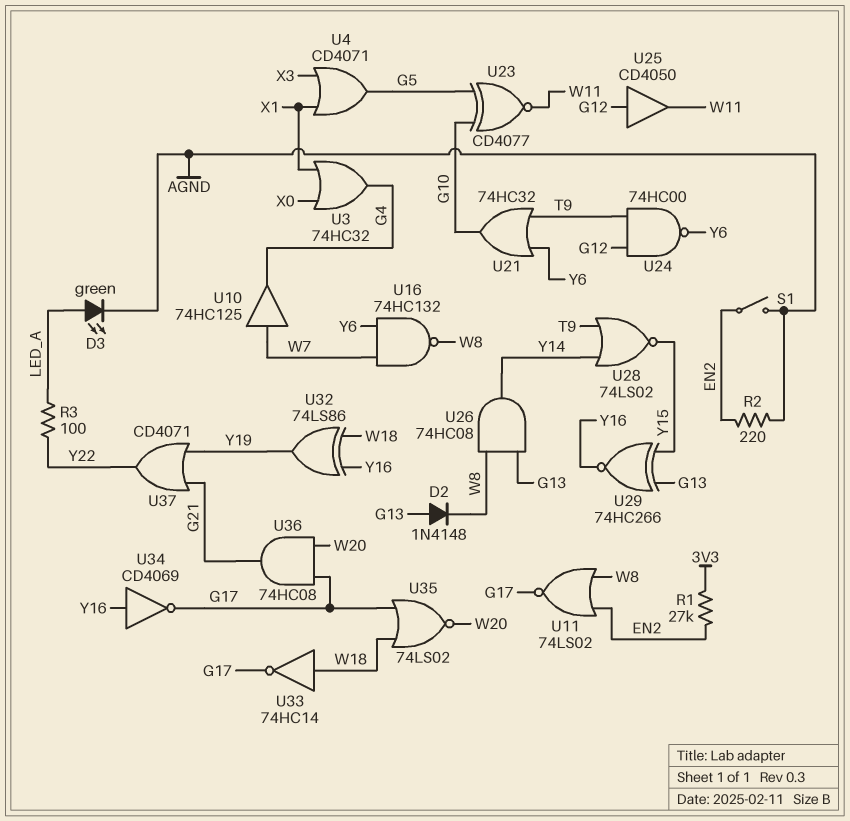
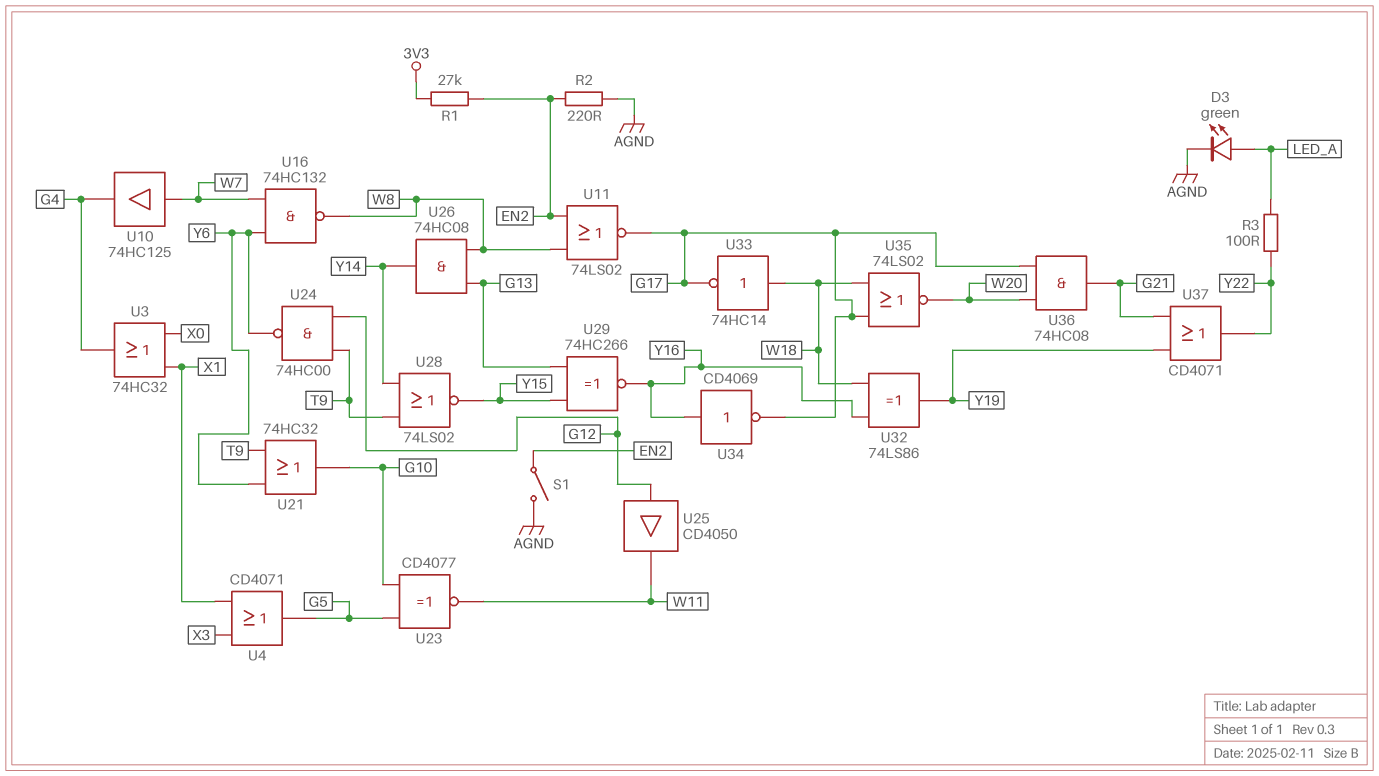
D2: diode 1N4148 (A G13, K W8) -> none

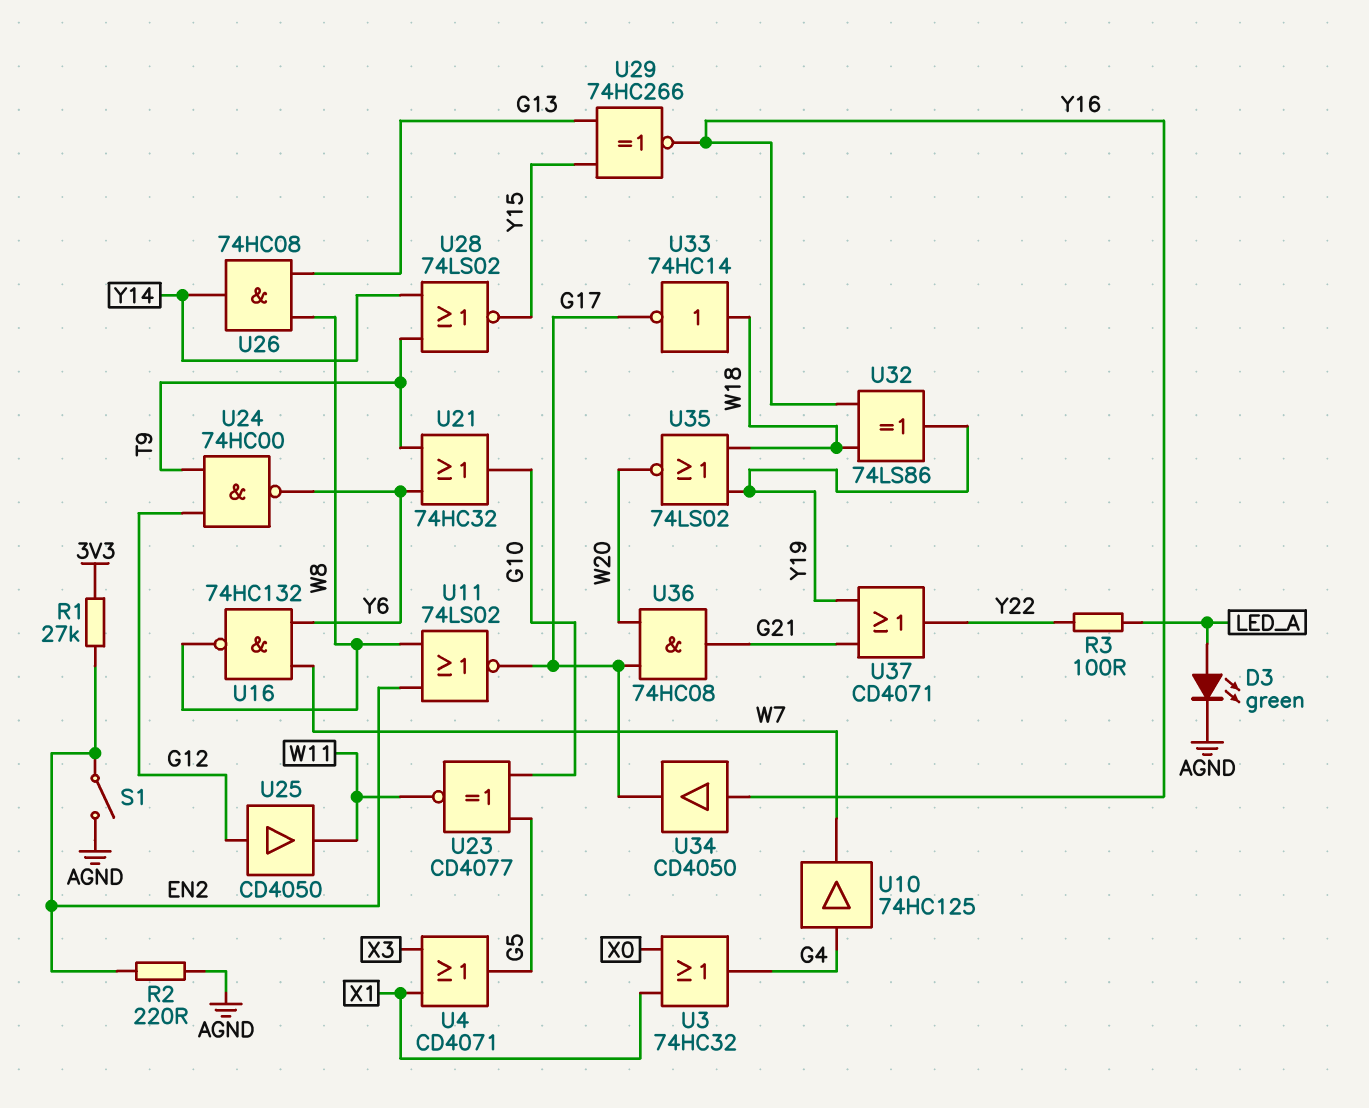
U10: buffer 74HC125 (in W7, out G4) -> buffer 74HC125 (in G4, out W7)
U34: NOT CD4069 (in Y16, out G17) -> buffer CD4050 (in Y16, out G17)
U35: NOR 74LS02 (in G17, in W18, out W20) -> NOR 74LS02 (in W18, in Y19, out W20)

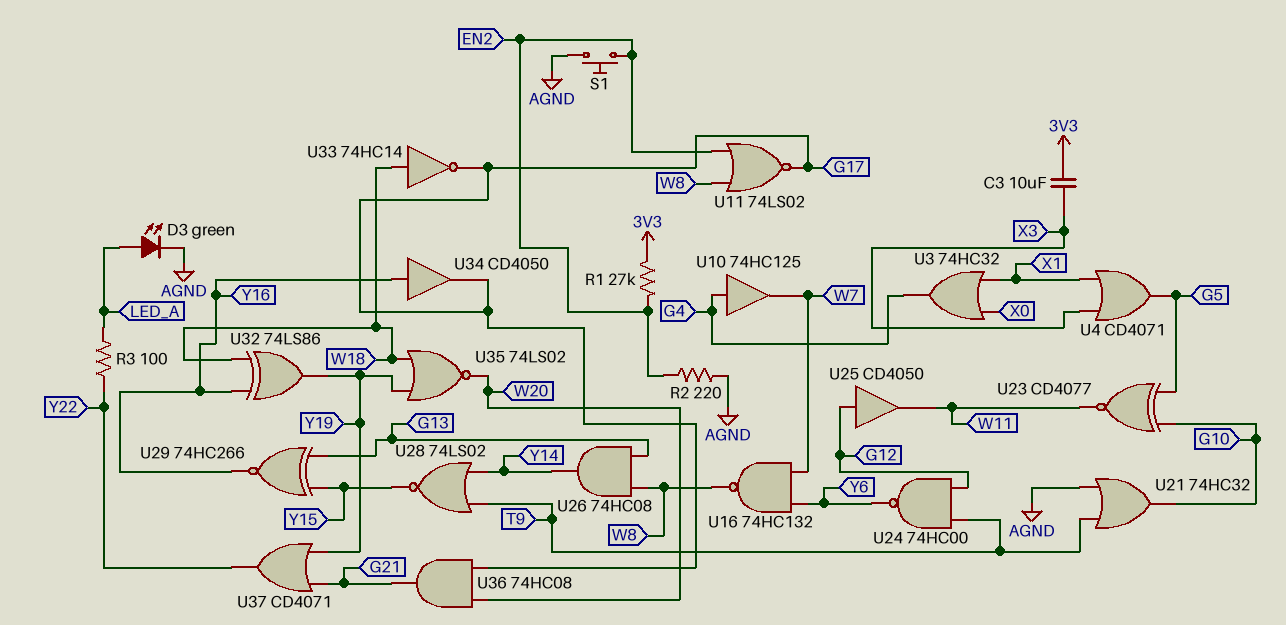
C3: none -> 10uF (3V3, X3)
S1: switch (AGND, EN2) -> button (AGND, EN2)
U21: OR 74HC32 (in T9, in Y6, out G10) -> OR 74HC32 (in AGND, in T9, out G10)

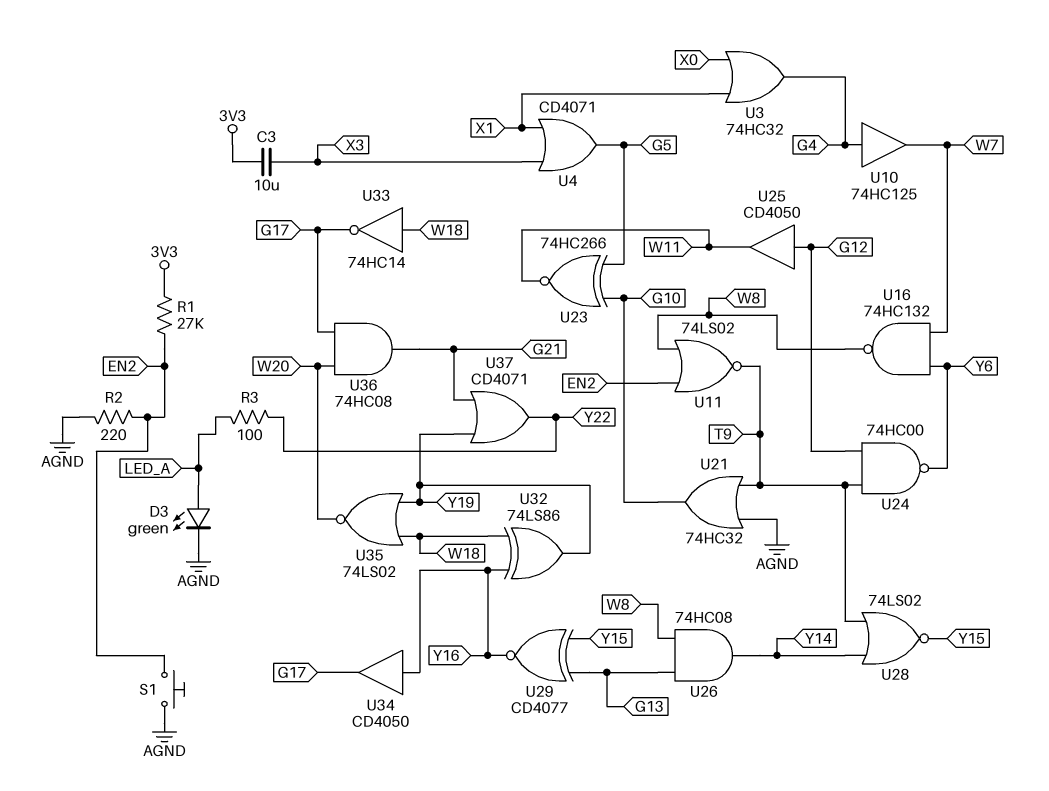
U11: NOR 74LS02 (in EN2, in W8, out G17) -> NOR 74LS02 (in EN2, in W8, out T9)
U23: XNOR CD4077 (in G5, in G10, out W11) -> XNOR 74HC266 (in G5, in G10, out W11)
U29: XNOR 74HC266 (in G13, in Y15, out Y16) -> XNOR CD4077 (in G13, in Y15, out Y16)

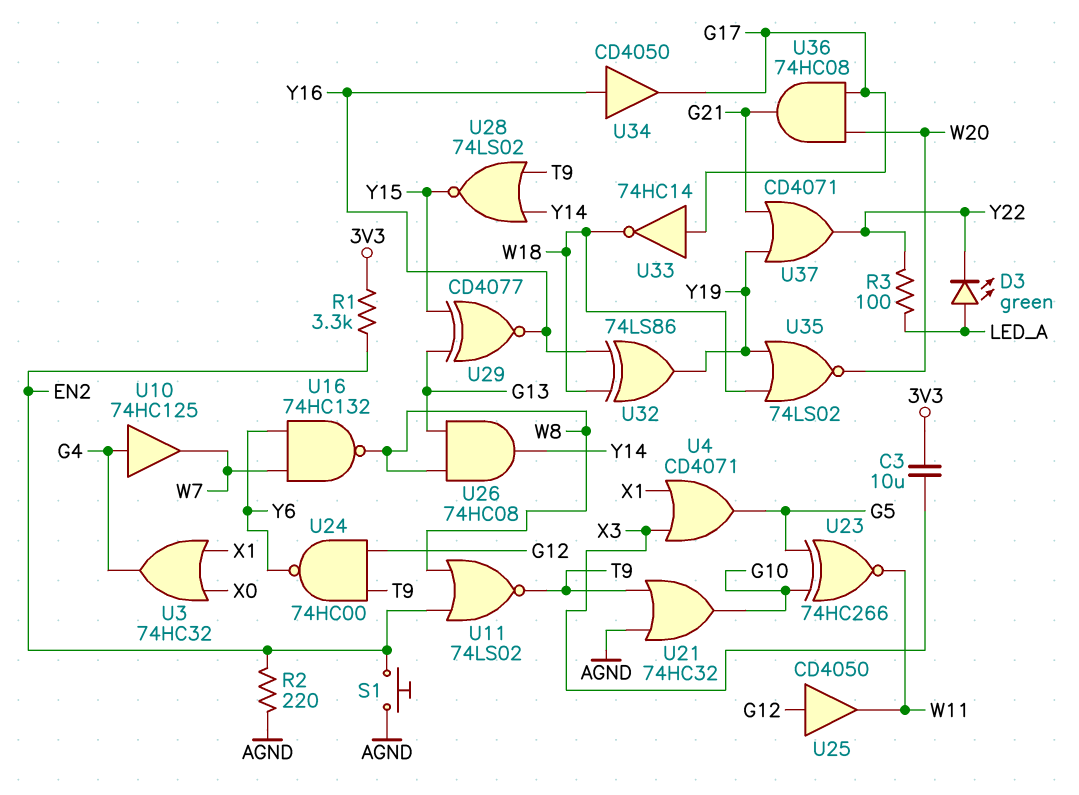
D3: LED green (A LED_A, K AGND) -> LED green (A LED_A, K Y22)
R1: 27k (3V3, EN2) -> 3.3k (3V3, EN2)
U33: NOT 74HC14 (in W18, out G17) -> NOT 74HC14 (in G17, out W18)

